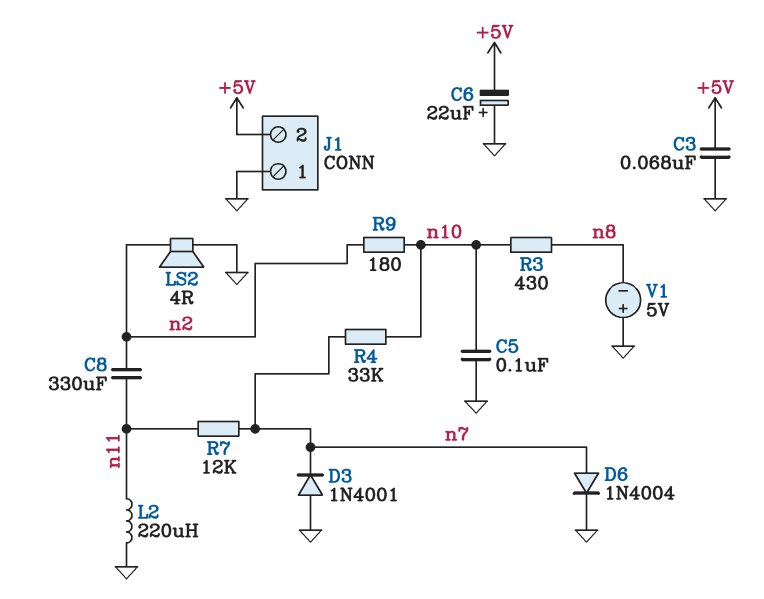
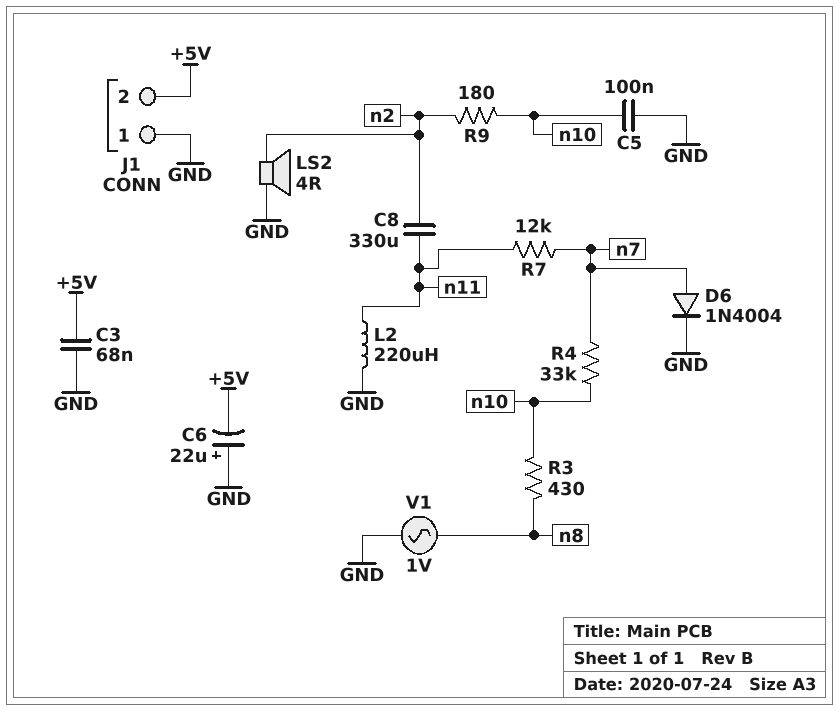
D3: diode 1N4001 (A GND, K n7) -> none
V1: 5V (plus GND, minus n8) -> AC 1V (GND, n8)

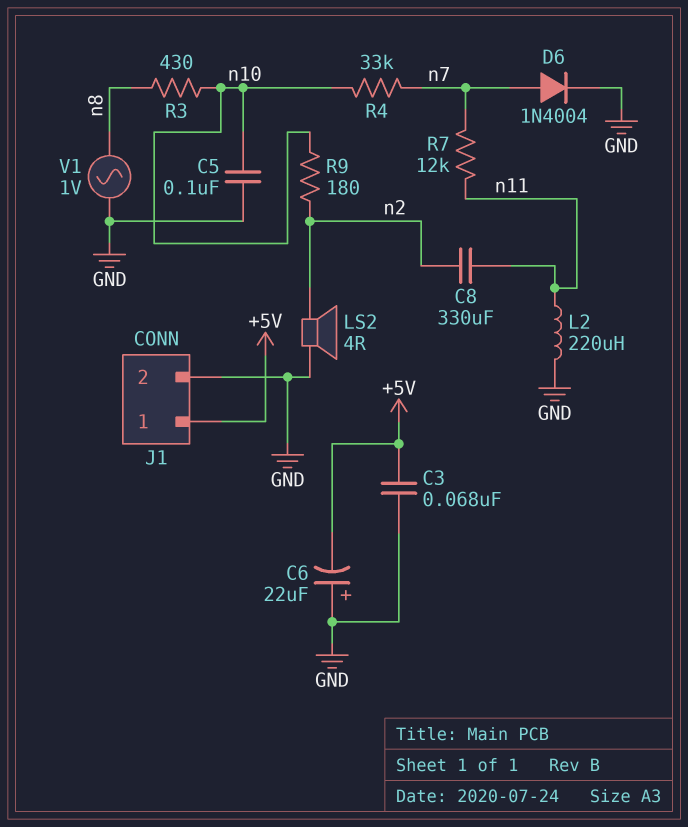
J1 pin 1: GND -> +5V
J1 pin 2: +5V -> GND

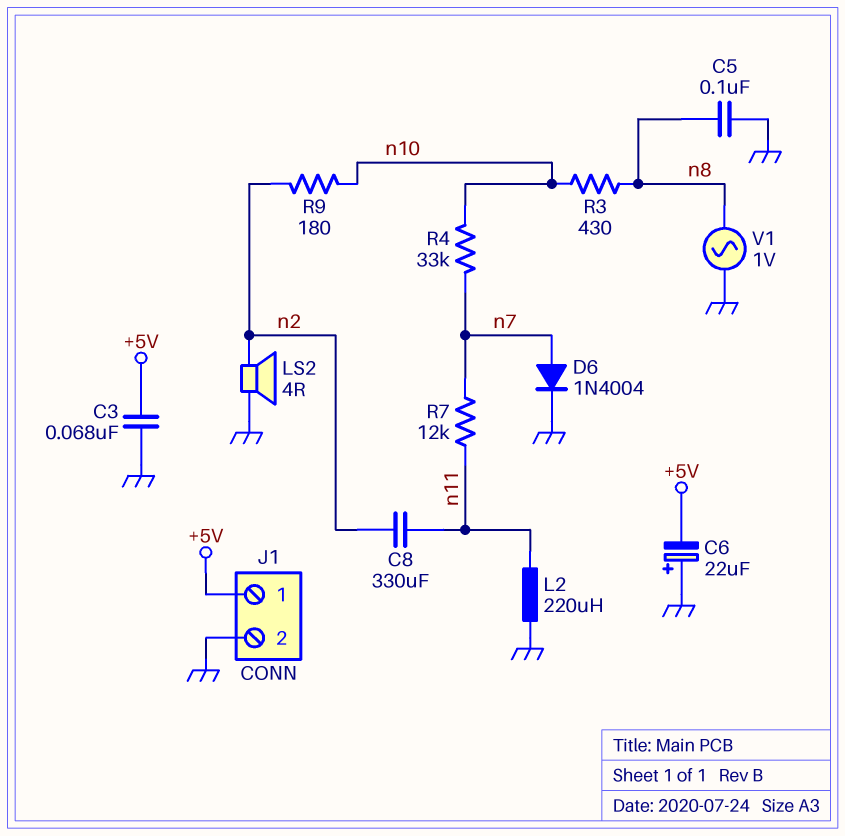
C5: 100nF (GND, n10) -> 100nF (GND, n8)

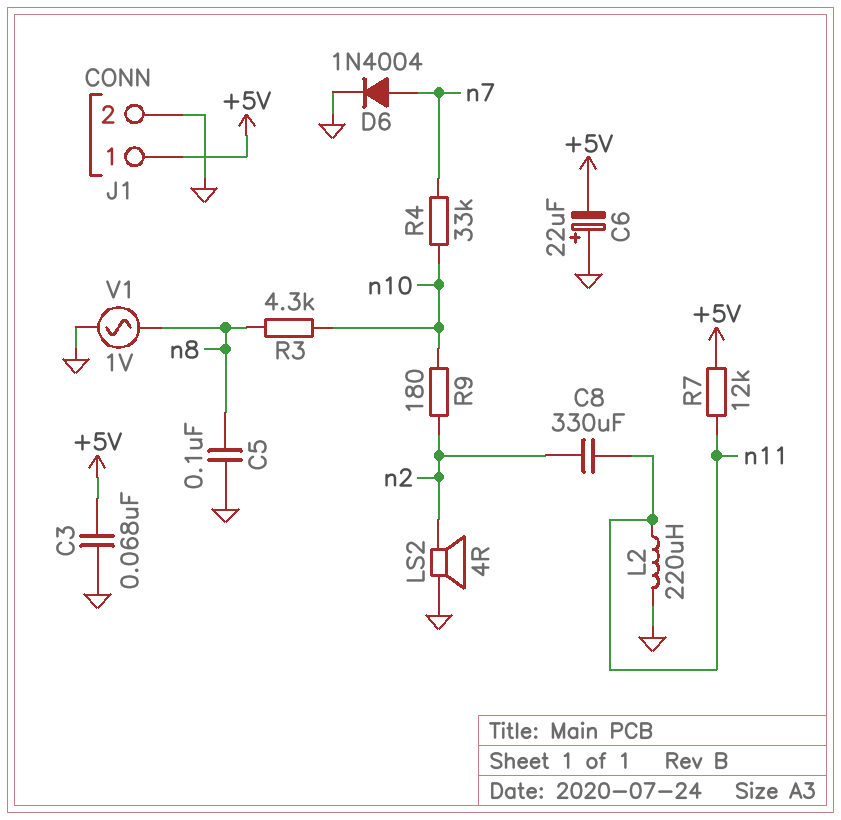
R3: 430 (n8, n10) -> 4.3k (n8, n10)
R7: 12k (n7, n11) -> 12k (+5V, n11)

